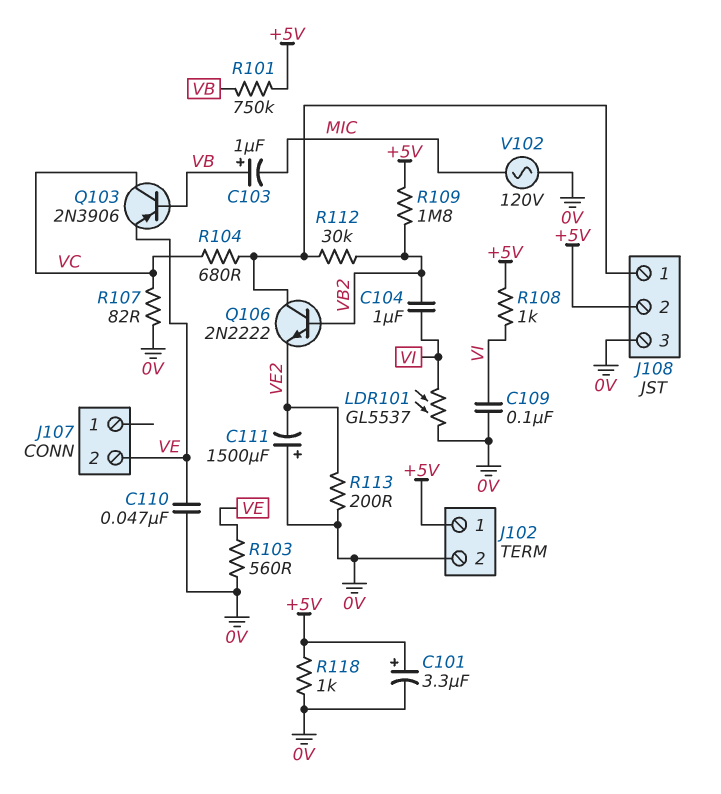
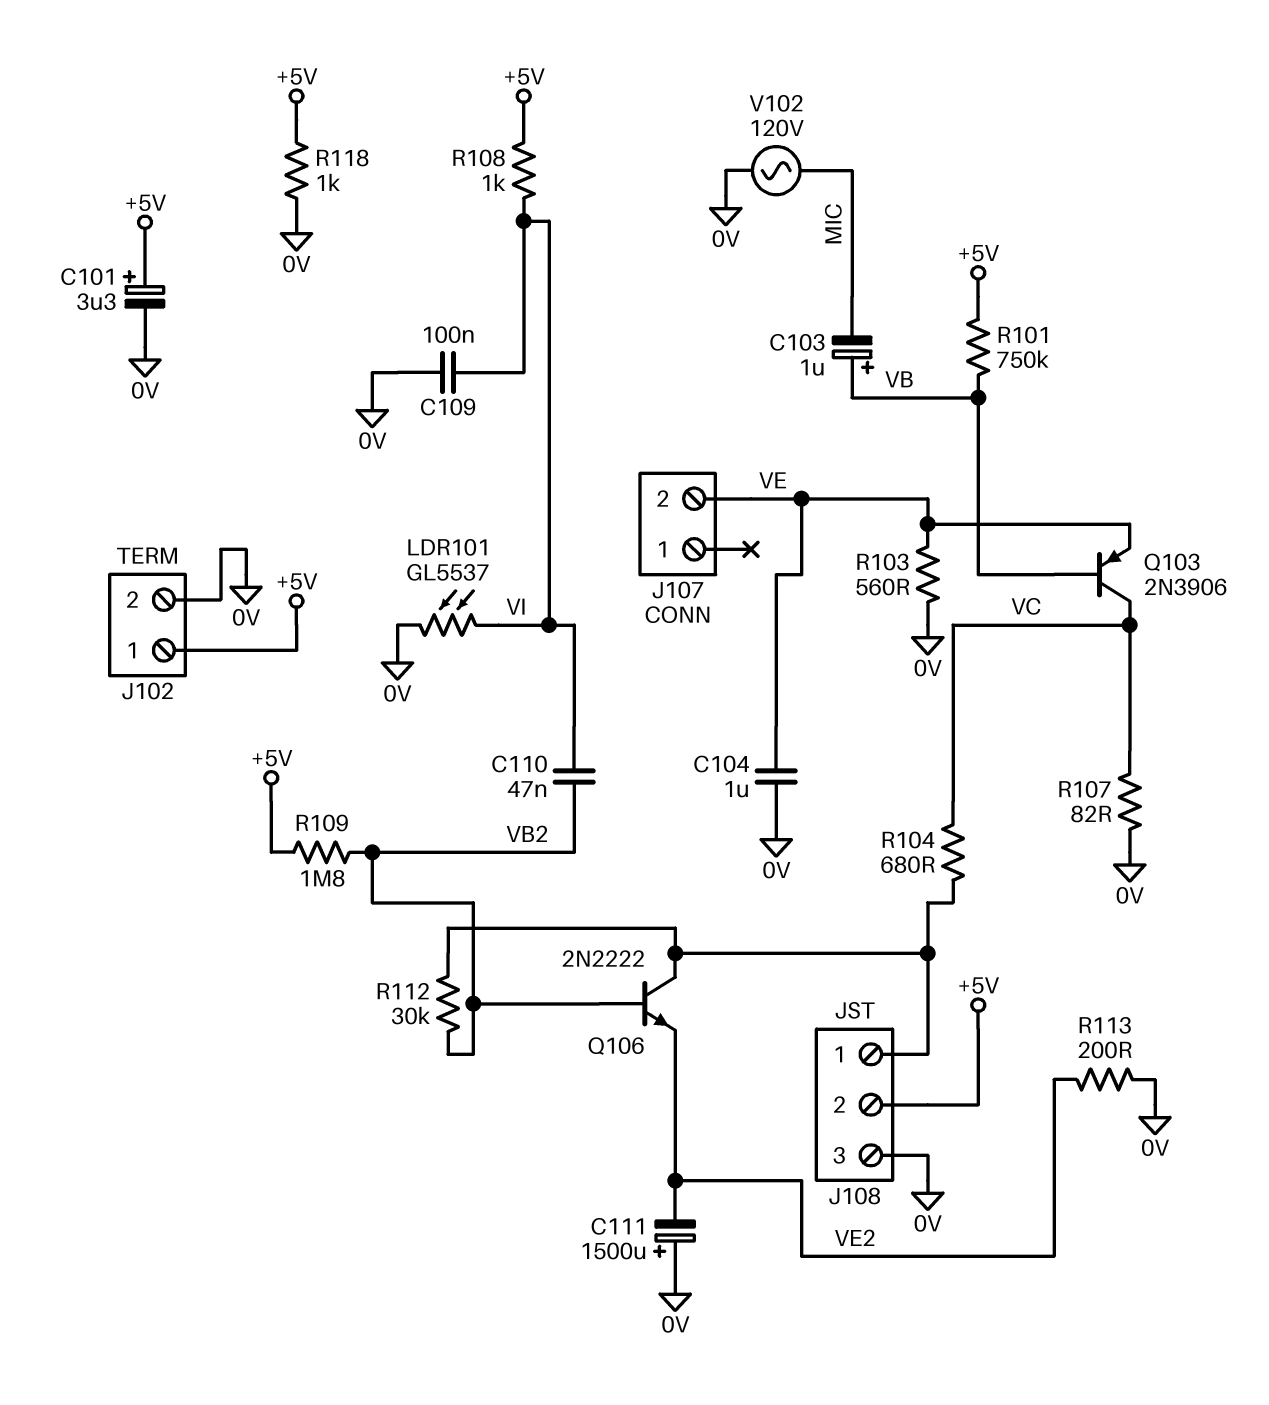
C104: 1uF (VB2, VI) -> 1uF (0V, VE)
C110: 47nF (0V, VE) -> 47nF (VB2, VI)

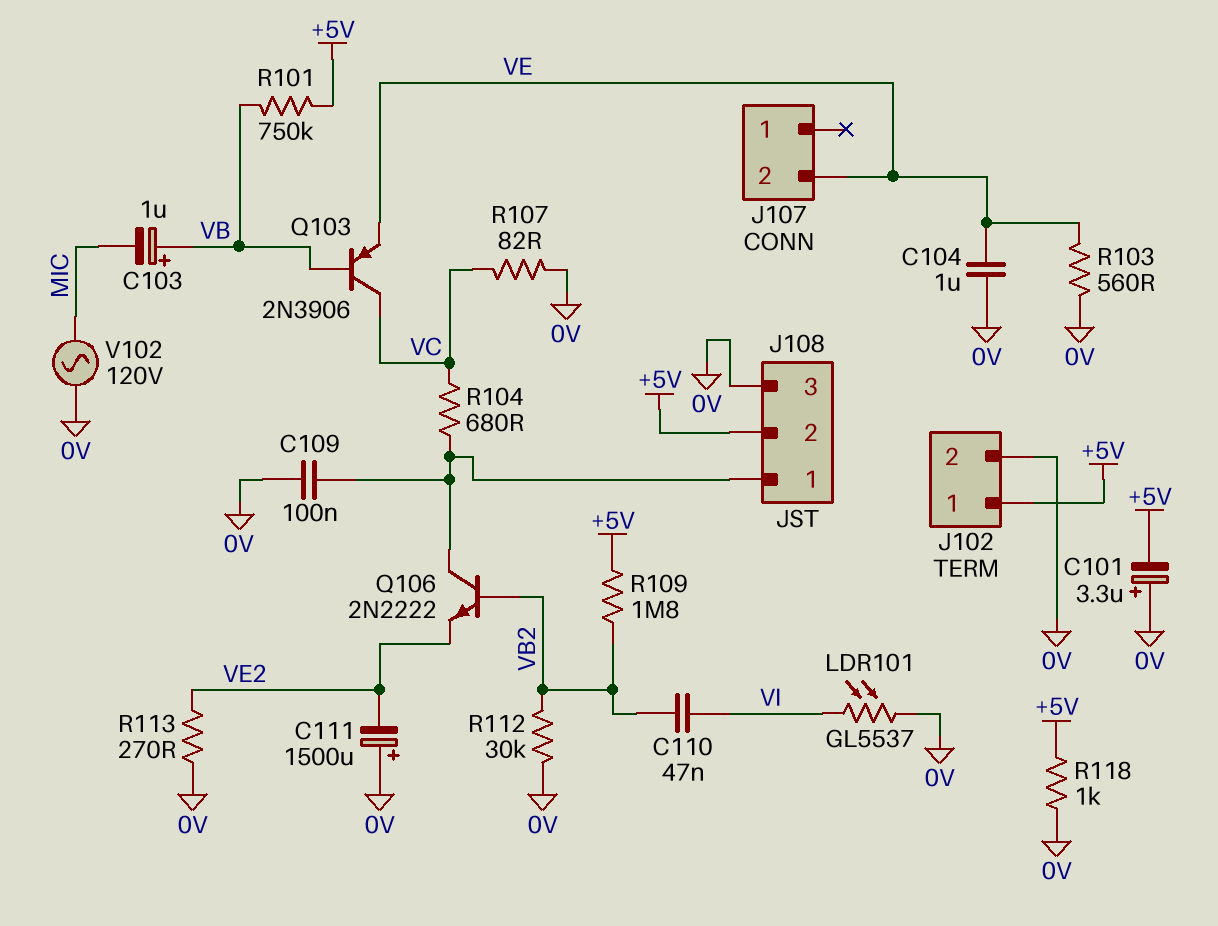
C101: 3.3uF (plus +5V, minus 0V) -> 3.3uF (plus 0V, minus +5V)
C109: 100nF (0V, VI) -> 100nF (0V, J108/1)
R108: 1k (+5V, VI) -> none
R112: 30k (J108/1, VB2) -> 30k (0V, VB2)
R113: 200 (0V, VE2) -> 270 (0V, VE2)

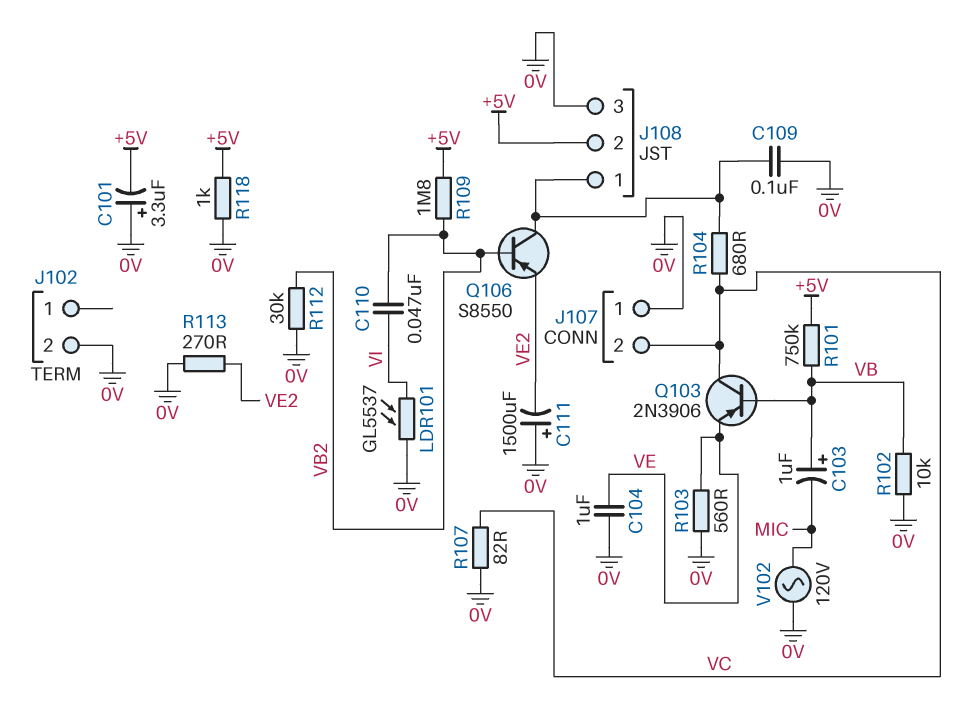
J102 pin 1: +5V -> none
J107 pin 1: none -> 0V
J107 pin 2: VE -> VC
Q106: NPN 2N2222 (B VB2, C J108/1, E VE2) -> PNP S8550 (B VB2, C J108/1, E VE2)
R102: none -> 10k (0V, VB)

